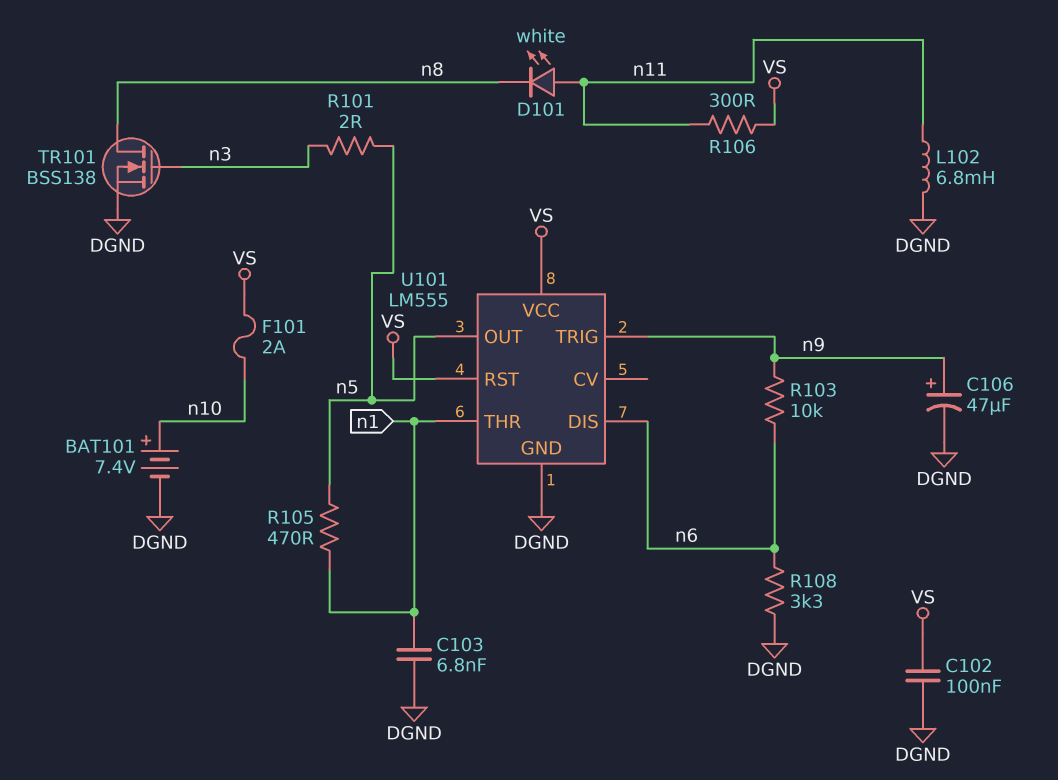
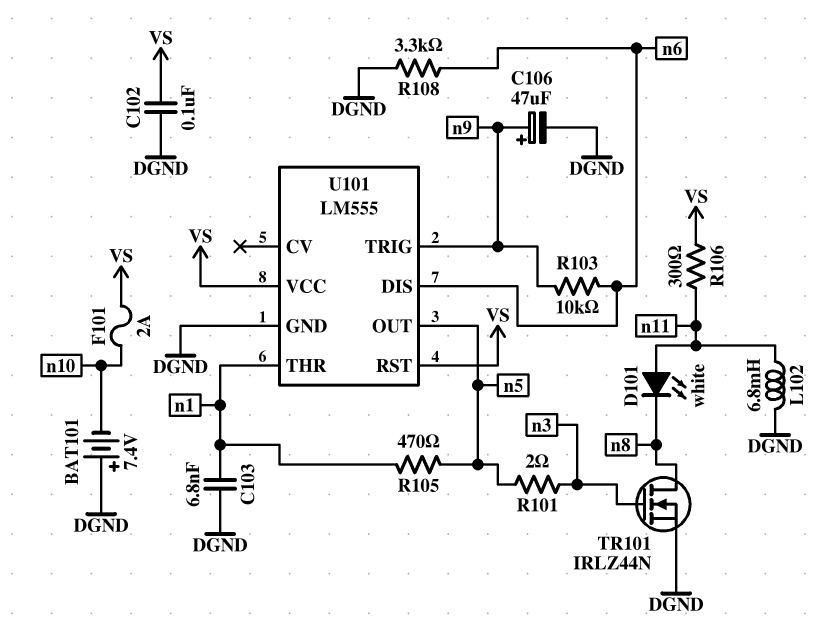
BAT101: 7.4V (plus n10, minus DGND) -> 7.4V (plus DGND, minus n10)
TR101: NMOS BSS138 (G n3, D n8, S DGND) -> NMOS IRLZ44N (G n3, D n8, S DGND)

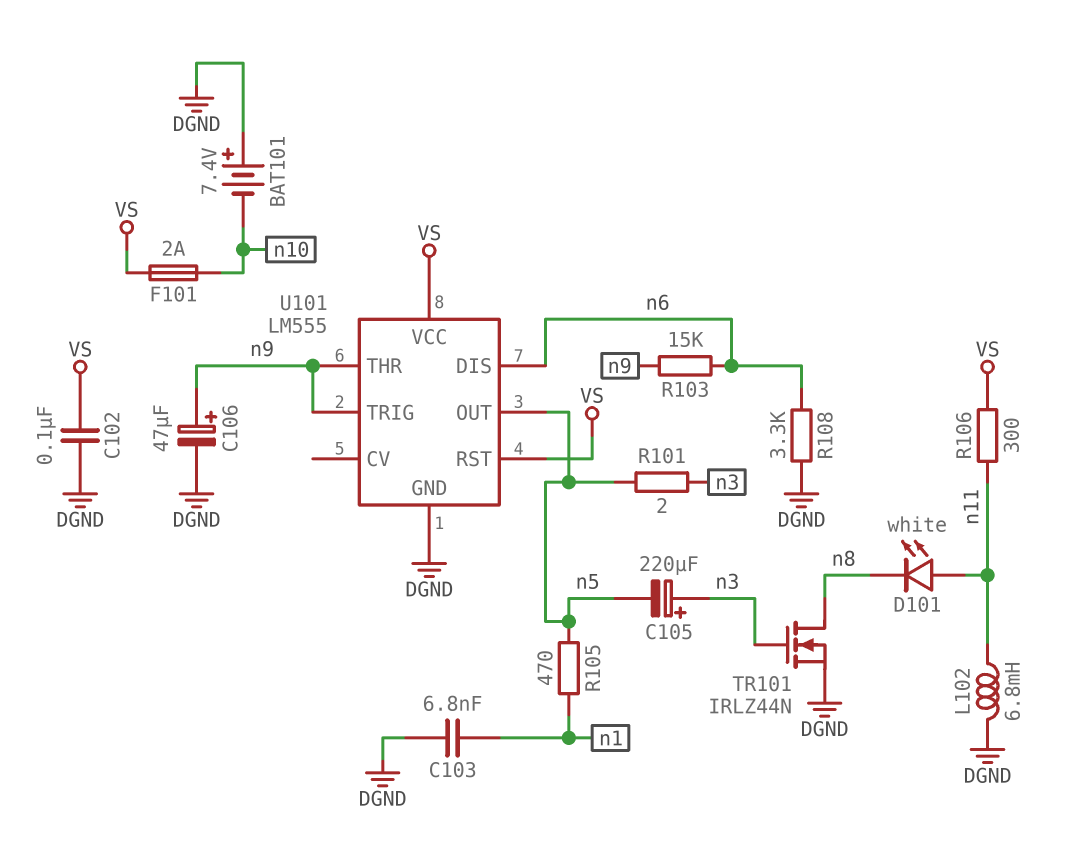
C105: none -> 220uF (plus n3, minus n5)
R103: 10k (n6, n9) -> 15k (n6, n9)
U101 pin THR: n1 -> n9

